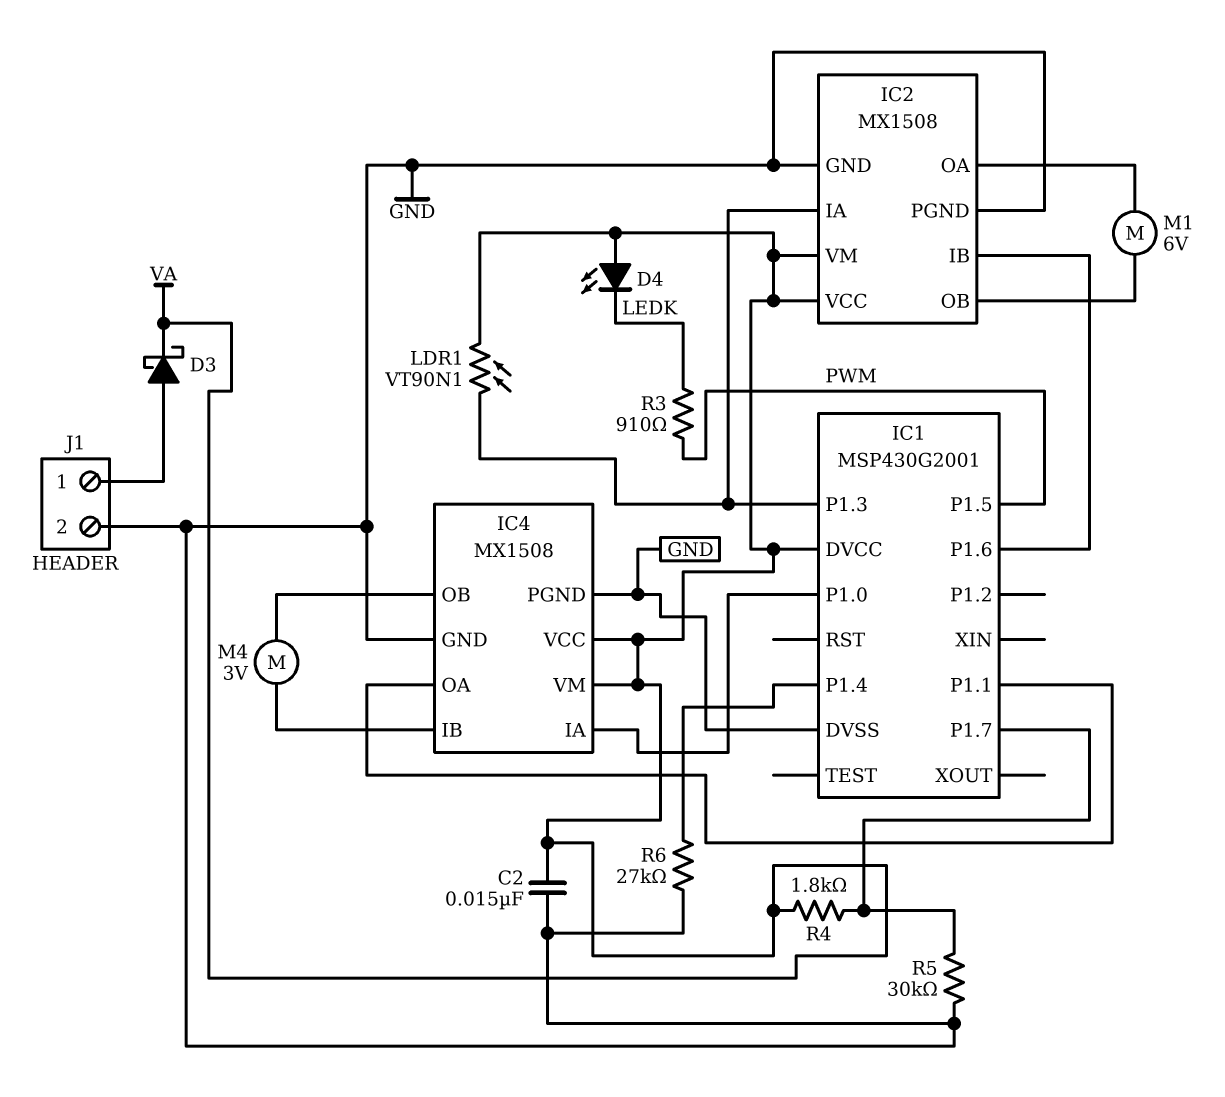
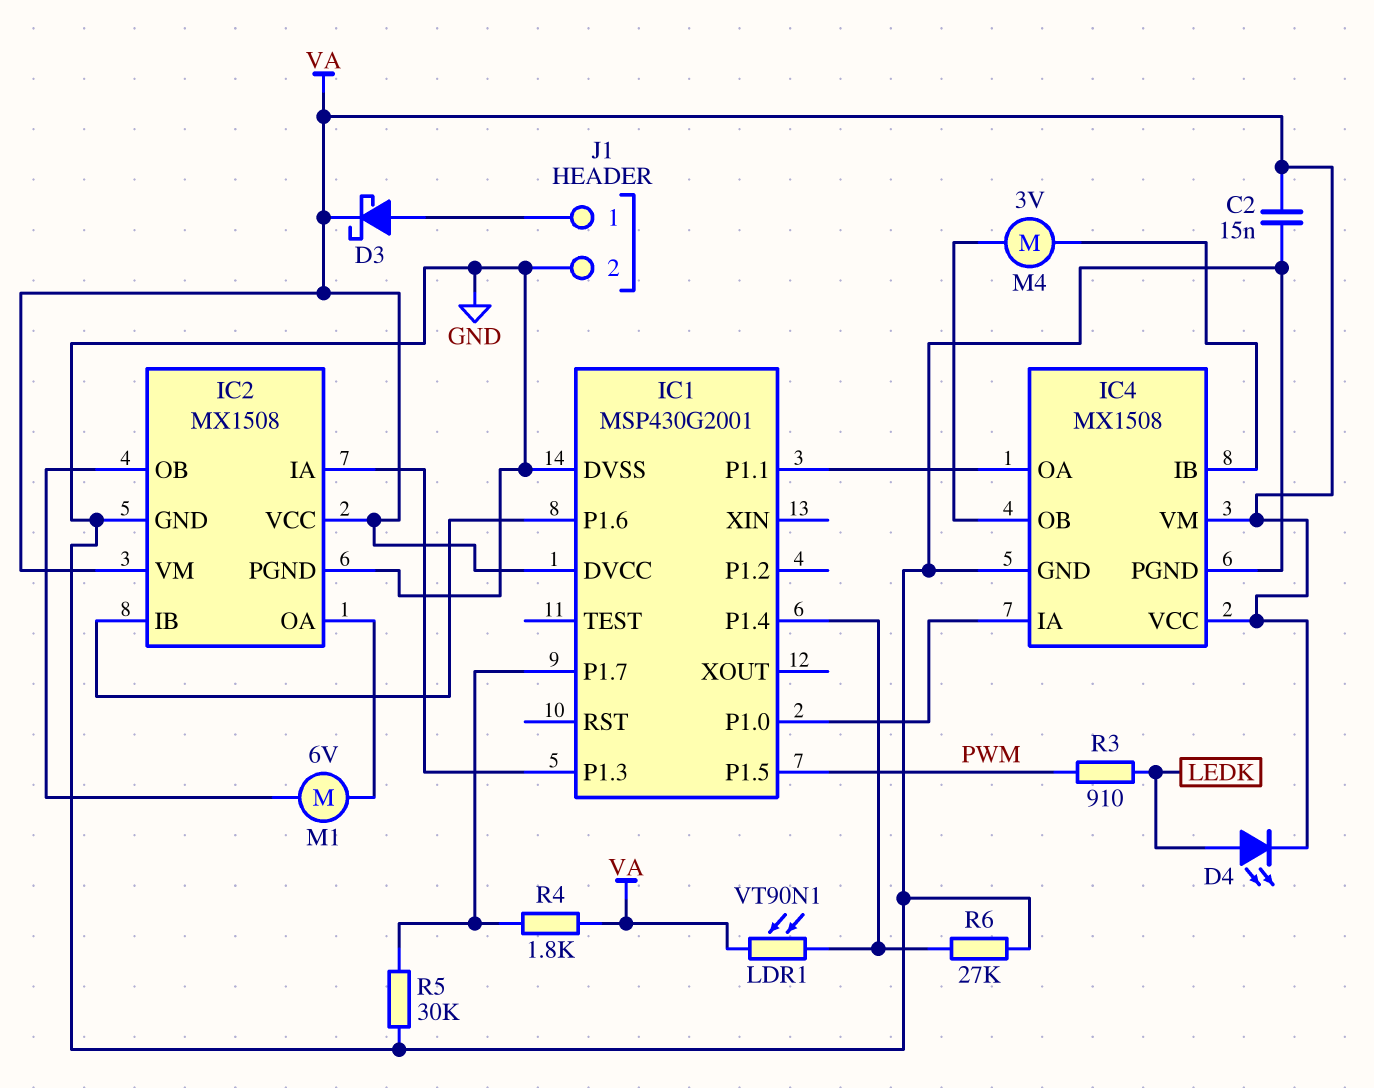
D4: LED (A VA, K LEDK) -> LED (A LEDK, K VA)
LDR1: VT90N1 (IC1/P1.3, VA) -> VT90N1 (IC1/P1.4, VA)

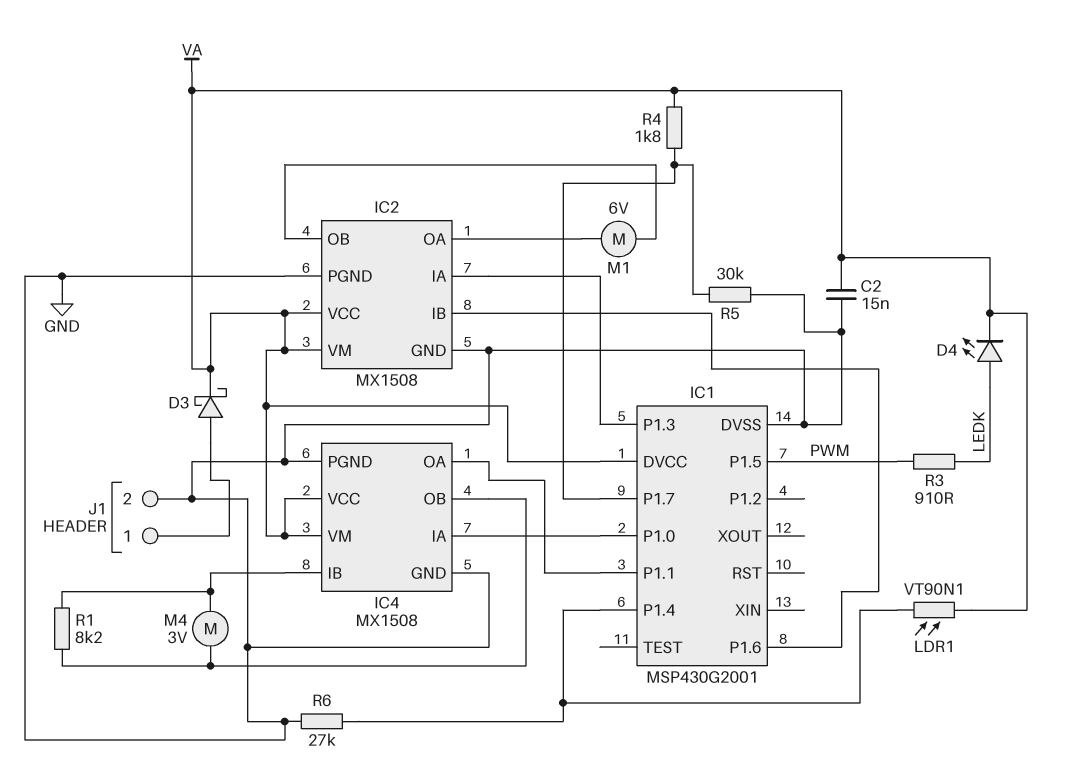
R1: none -> 8.2k (IC4/IB, IC4/OB)

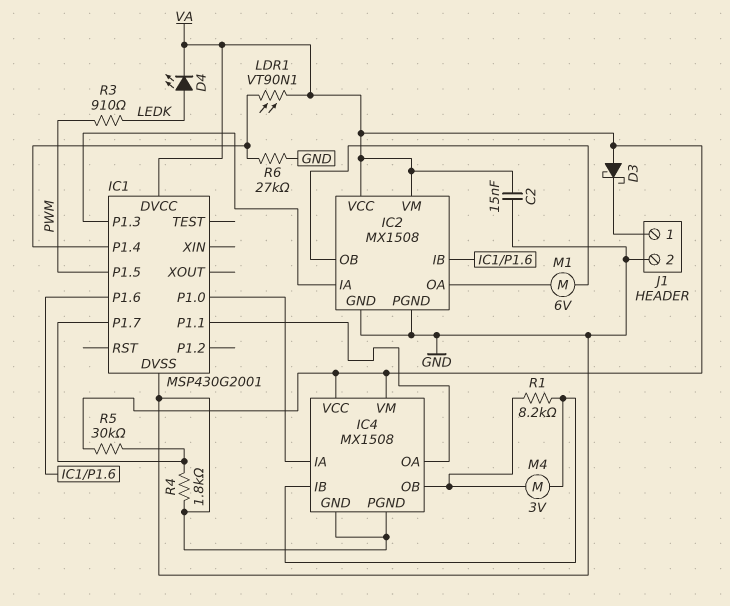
D3: schottky (A J1/1, K VA) -> schottky (A VA, K J1/1)
R4: 1.8k (IC1/P1.7, VA) -> 1.8k (GND, IC1/P1.7)
R5: 30k (GND, IC1/P1.7) -> 30k (IC1/P1.7, VA)

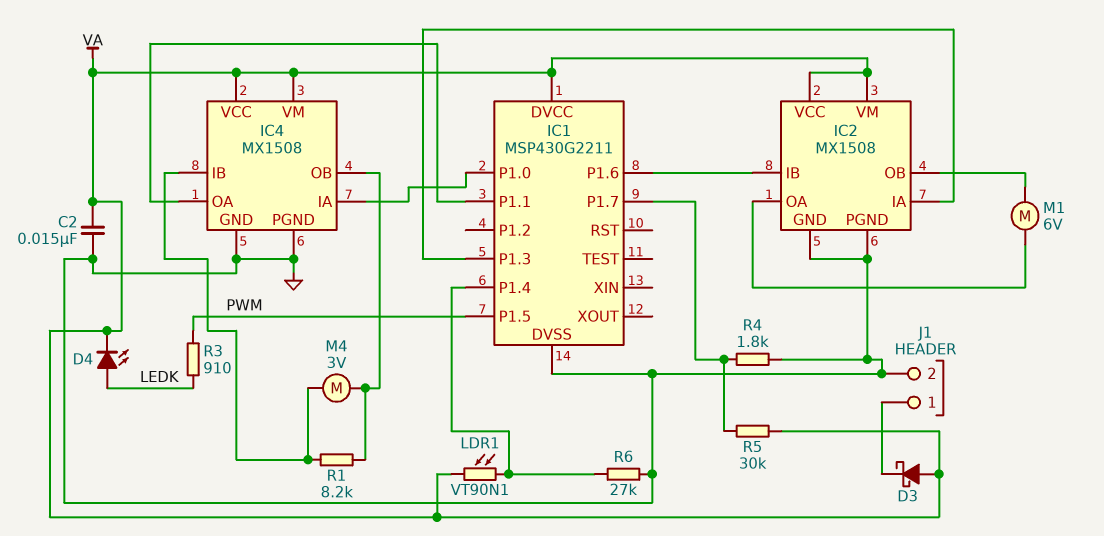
IC1: MSP430G2001 -> MSP430G2211

